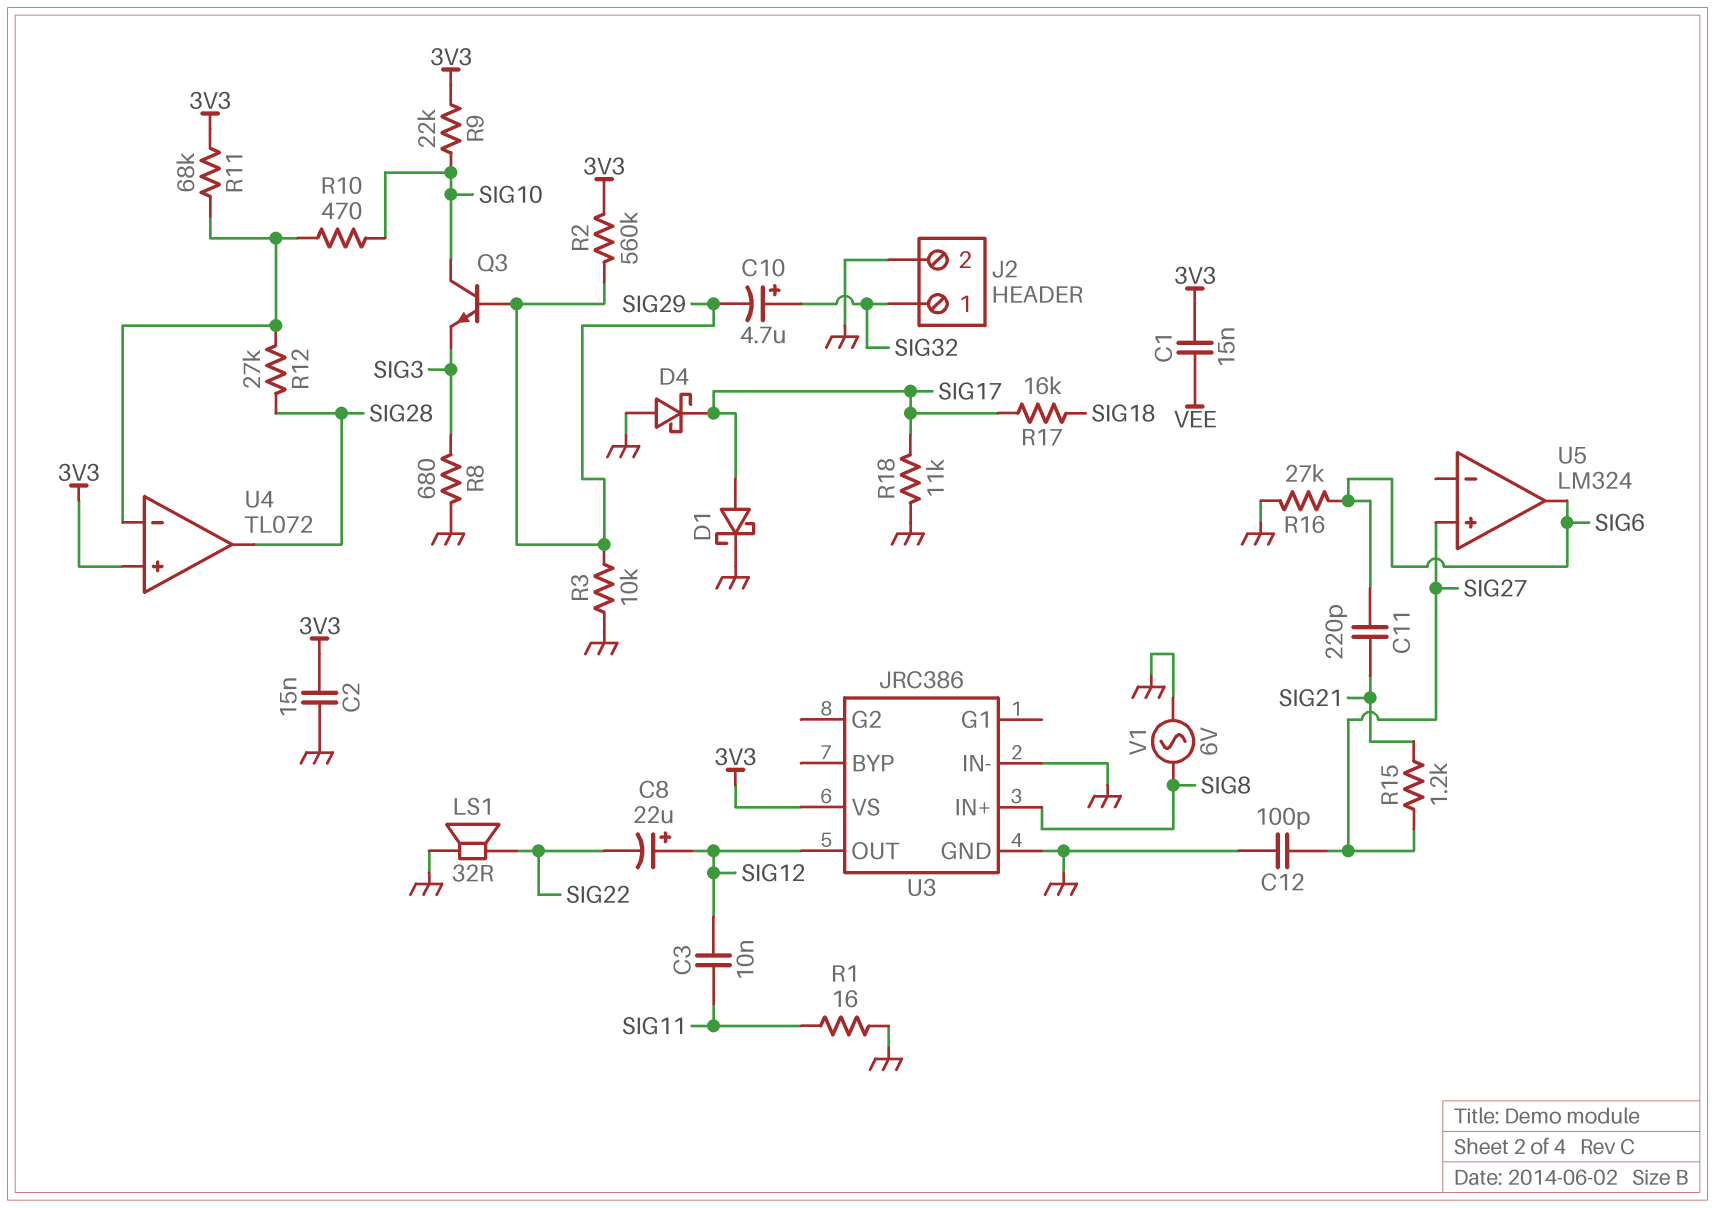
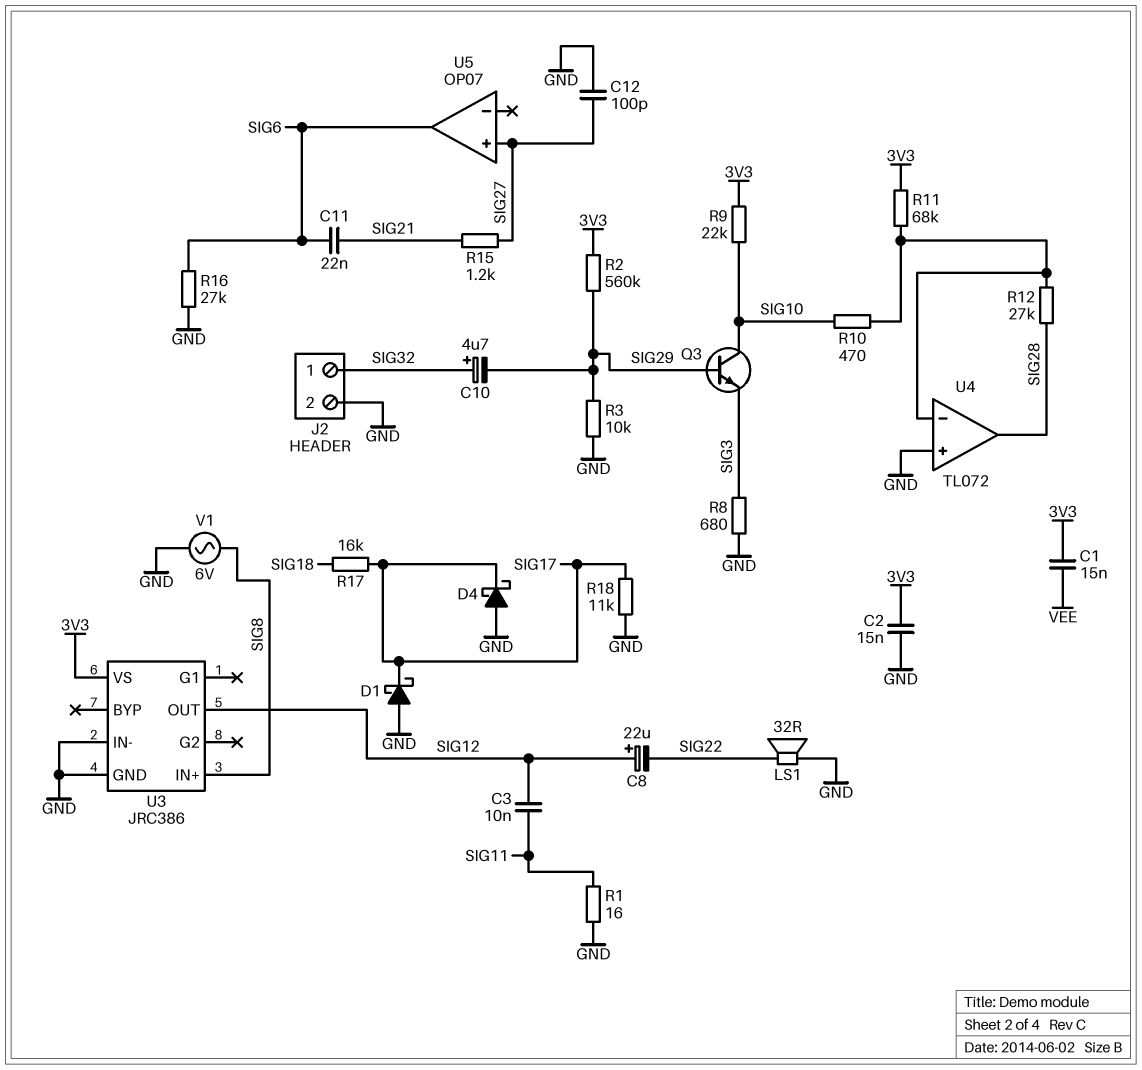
C11: 220pF (SIG6, SIG21) -> 22nF (SIG6, SIG21)
D1: schottky (A SIG17, K GND) -> schottky (A GND, K SIG17)
U4 pin in+: 3V3 -> GND
U5: LM324 -> OP07

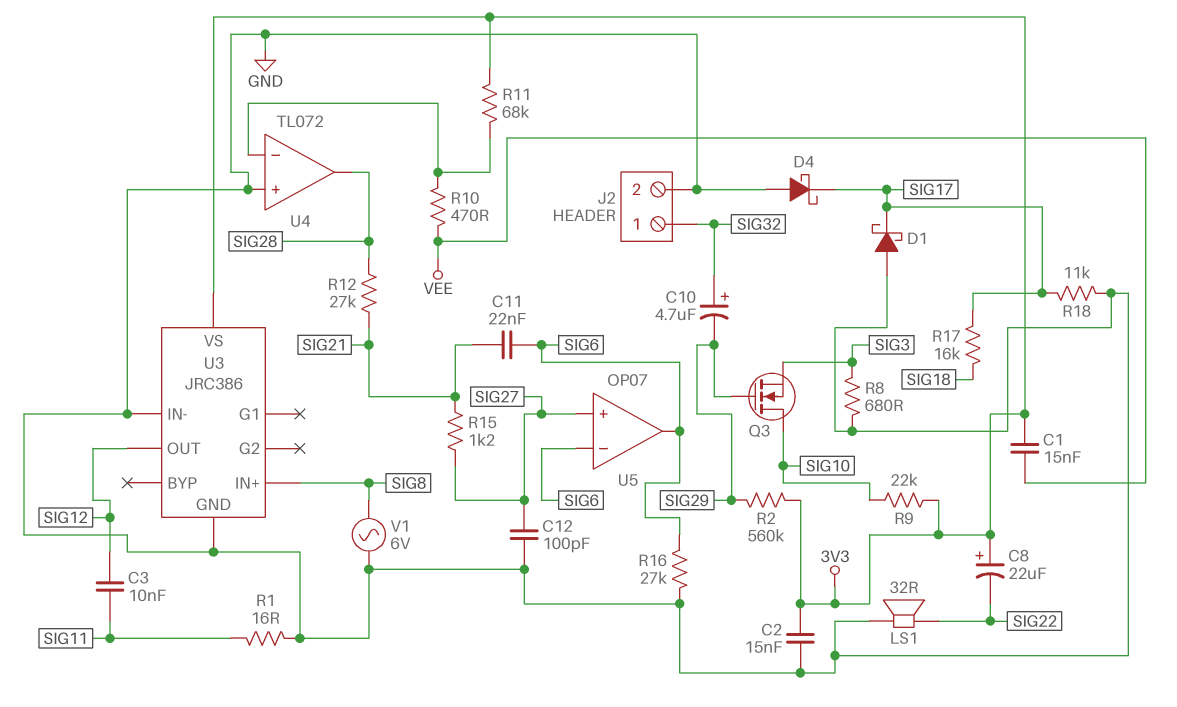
C8: 22uF (plus SIG12, minus SIG22) -> 22uF (plus 3V3, minus SIG22)
Q3: NPN (B SIG29, C SIG10, E SIG3) -> NMOS (G SIG29, D SIG10, S SIG3)
R3: 10k (GND, SIG29) -> none
R10: 470 (SIG10, U4/in-) -> 470 (U4/in-, VEE)
R12: 27k (SIG28, U4/in-) -> 27k (SIG21, SIG28)
U5 pin in-: none -> SIG6

